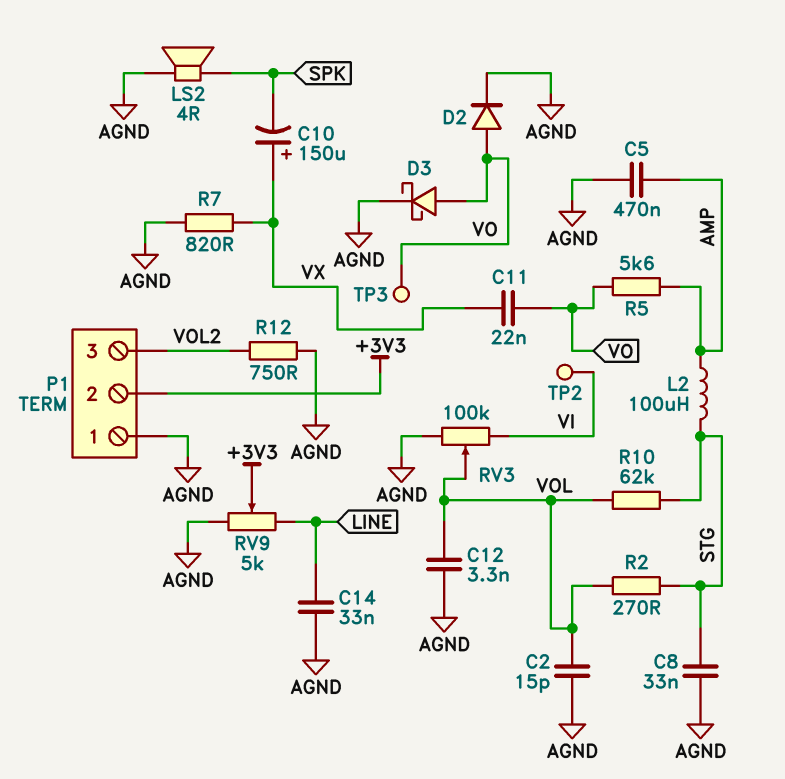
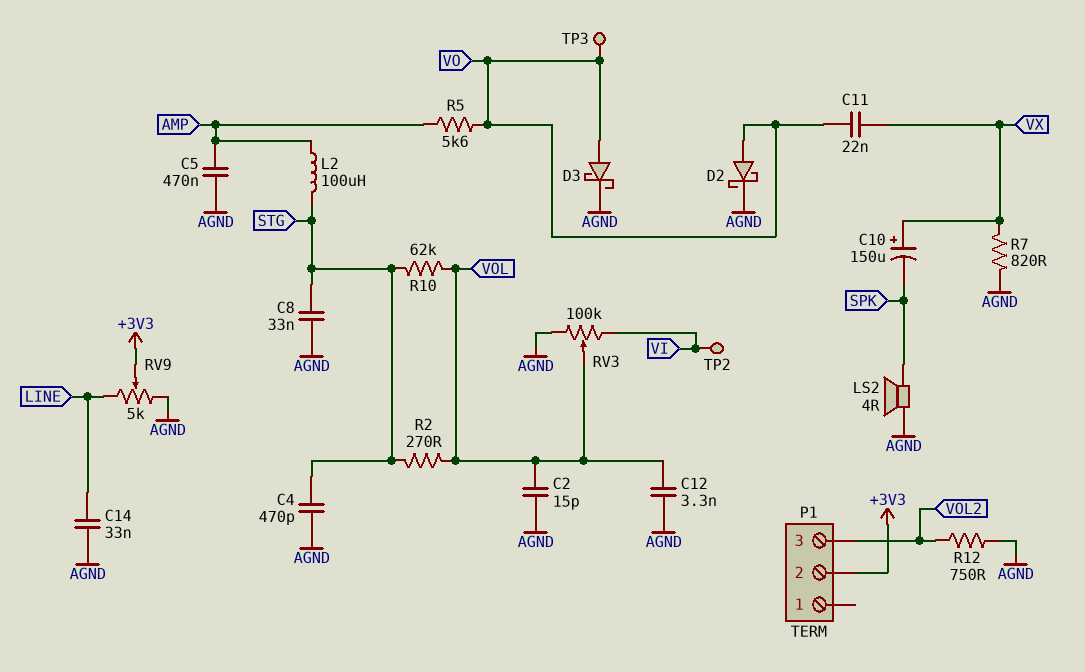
C4: none -> 470pF (AGND, STG)
D2: diode (A VO, K AGND) -> schottky (A VO, K AGND)
P1 pin 1: AGND -> none

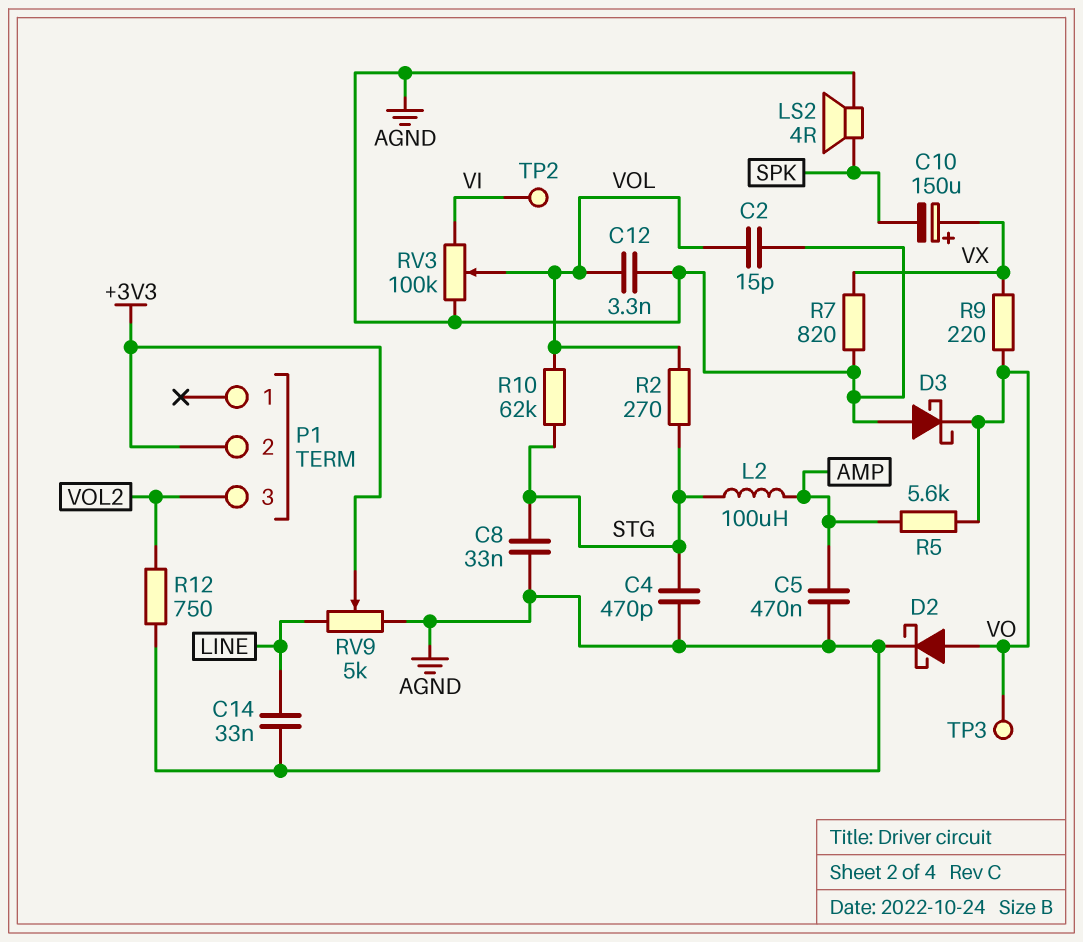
C11: 22nF (VO, VX) -> none
D3: schottky (A VO, K AGND) -> schottky (A AGND, K VO)
R9: none -> 220 (VO, VX)

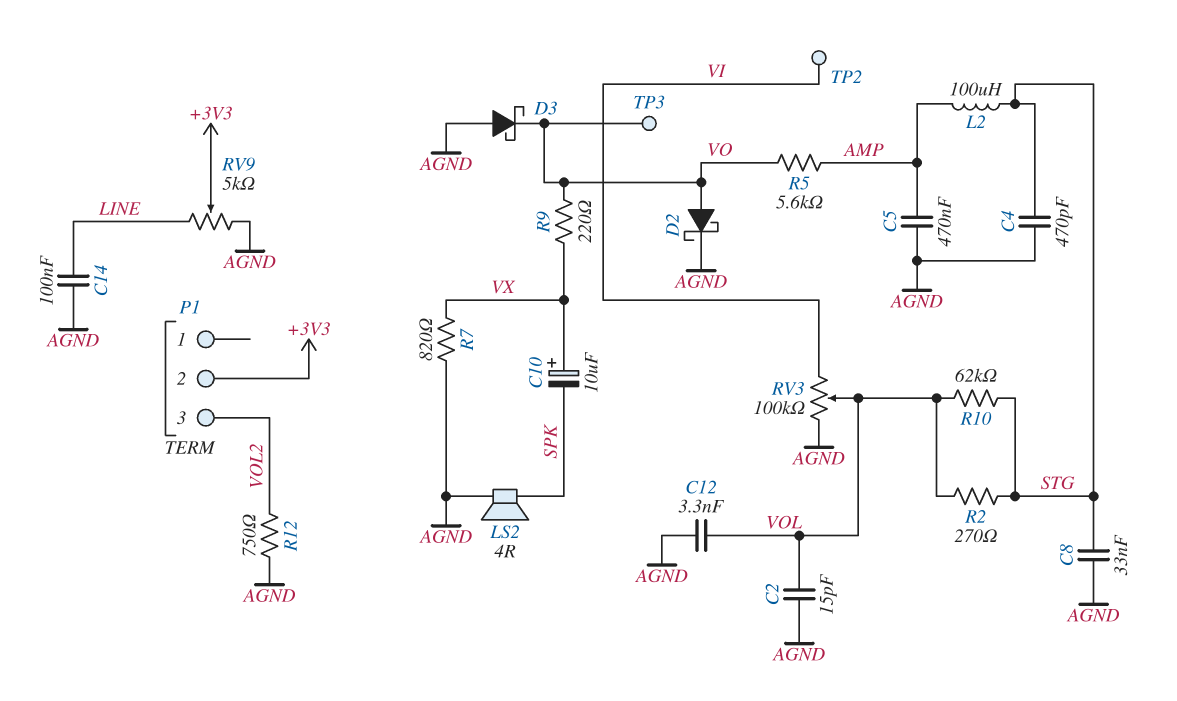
C10: 150uF (plus VX, minus SPK) -> 10uF (plus VX, minus SPK)
C14: 33nF (AGND, LINE) -> 100nF (AGND, LINE)

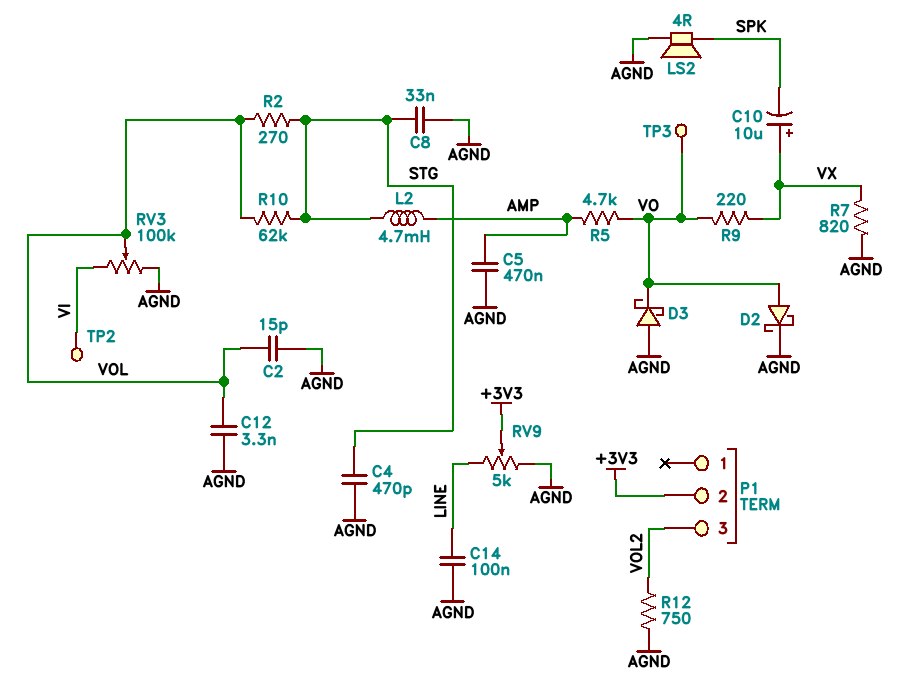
L2: 100uH (AMP, STG) -> 4.7mH (AMP, STG)
R5: 5.6k (AMP, VO) -> 4.7k (AMP, VO)

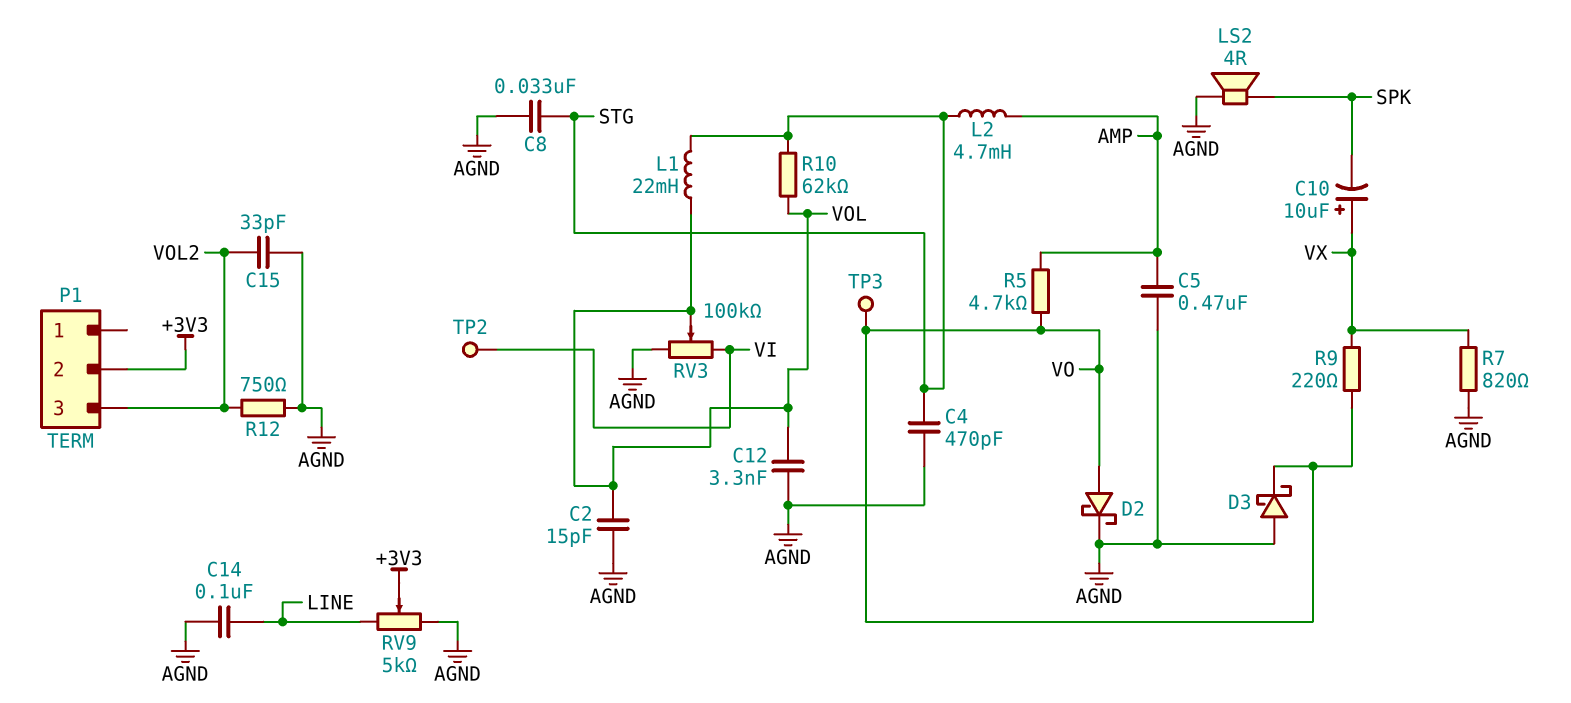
C15: none -> 33pF (AGND, VOL2)
L1: none -> 22mH (STG, VOL)
R2: 270 (STG, VOL) -> none

